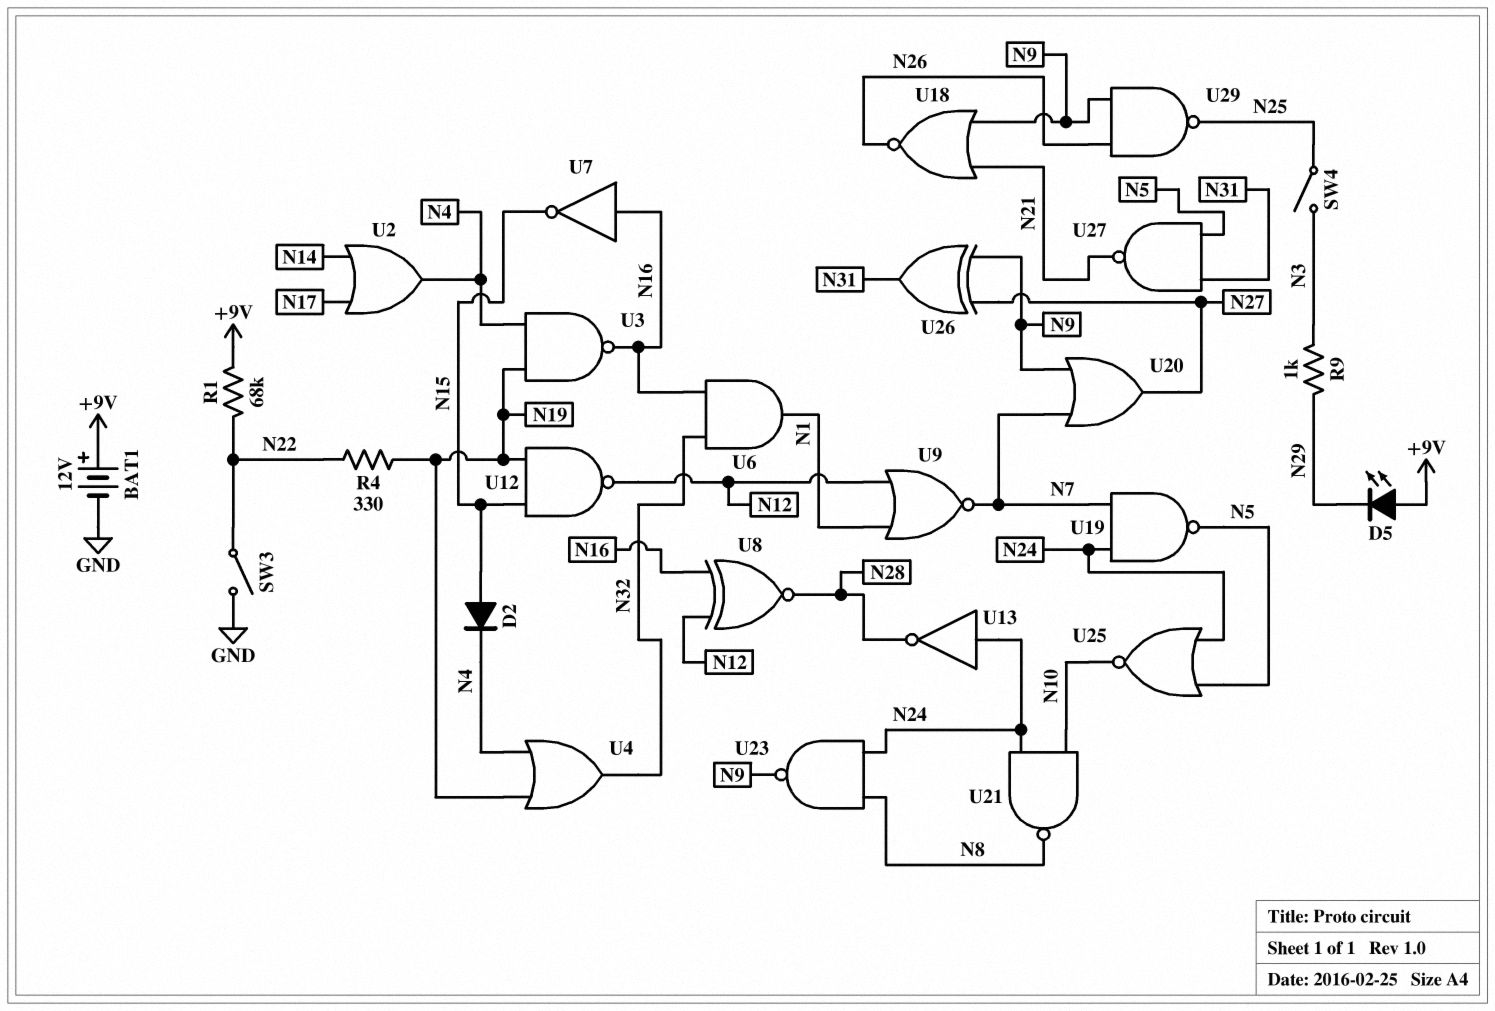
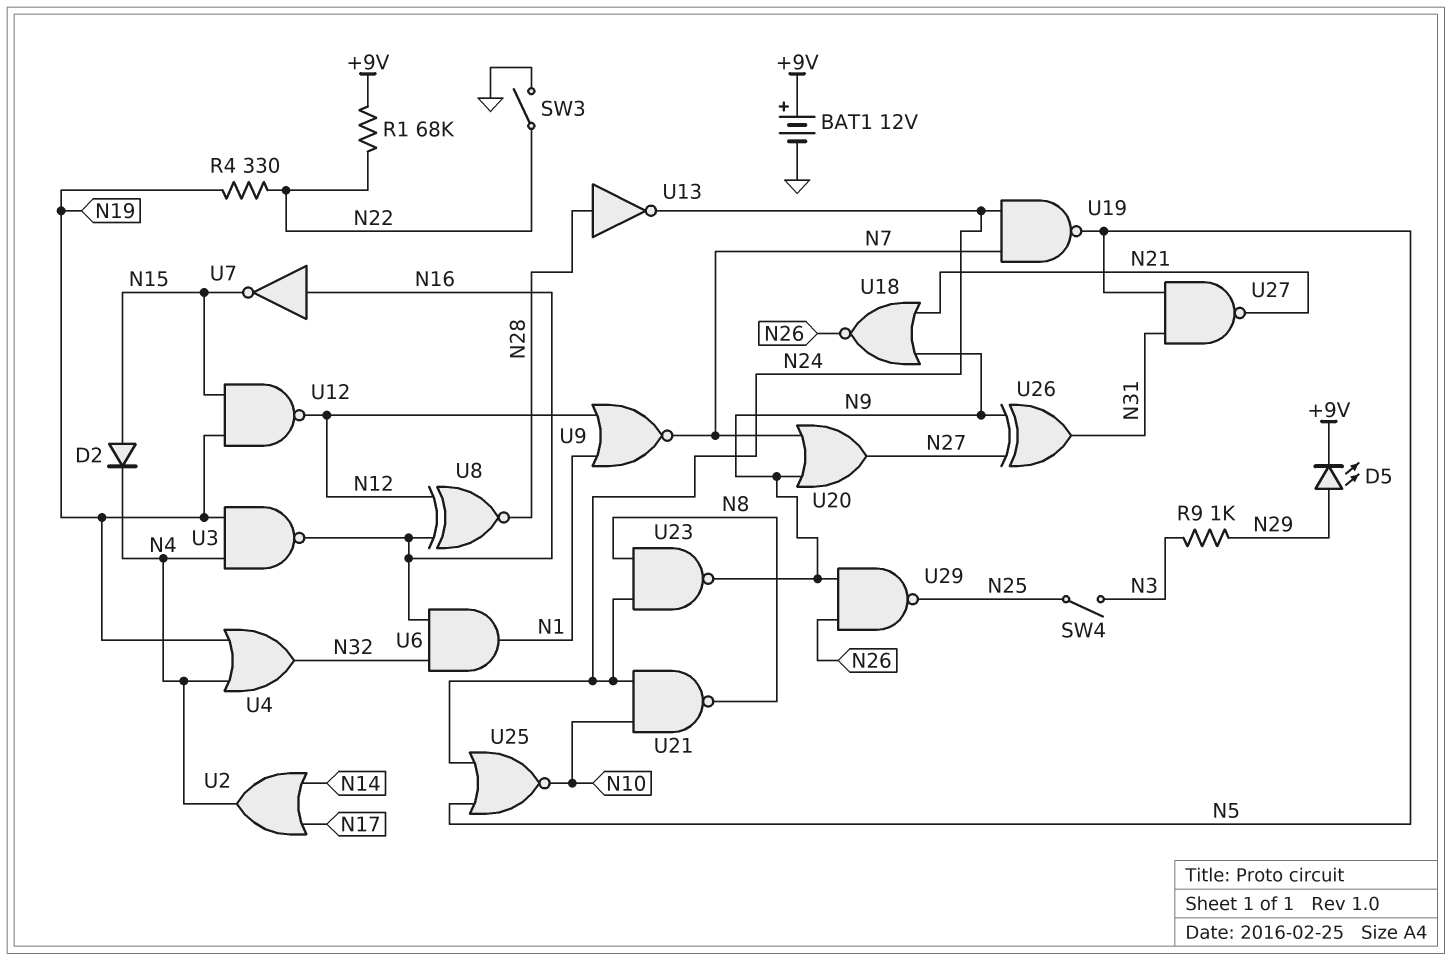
D5: LED (A +9V, K N29) -> LED (A N29, K +9V)
U13: NOT (in N24, out N28) -> NOT (in N28, out N24)

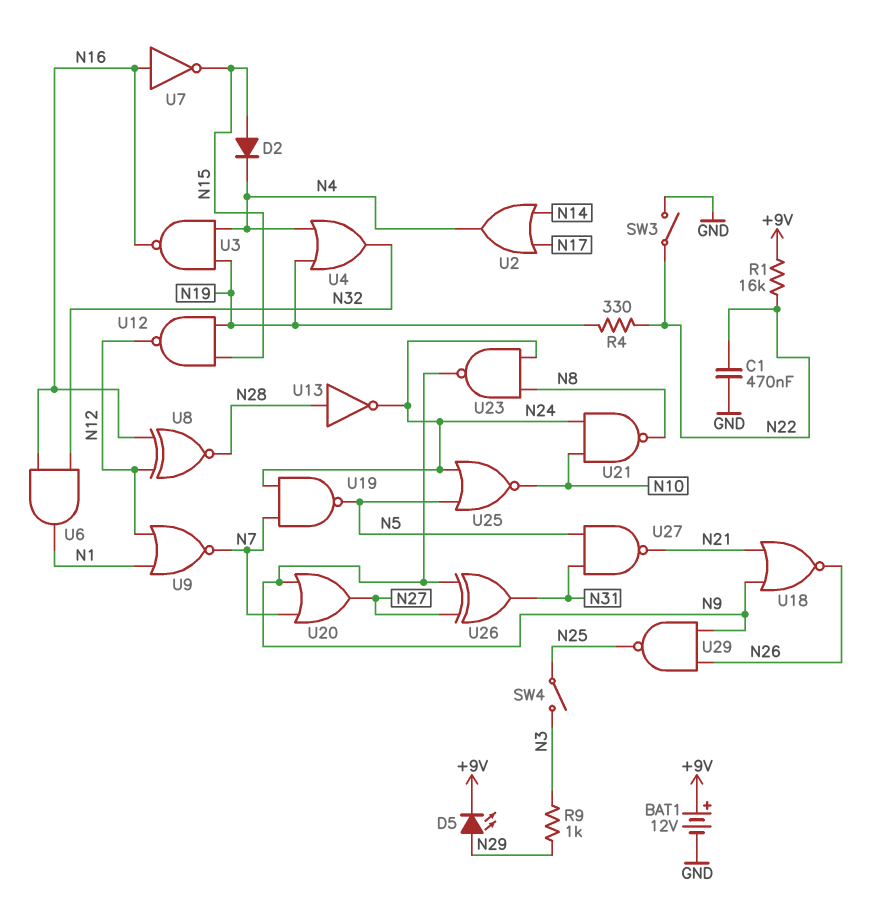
C1: none -> 470nF (GND, N22)
R1: 68k (+9V, N22) -> 16k (+9V, N22)

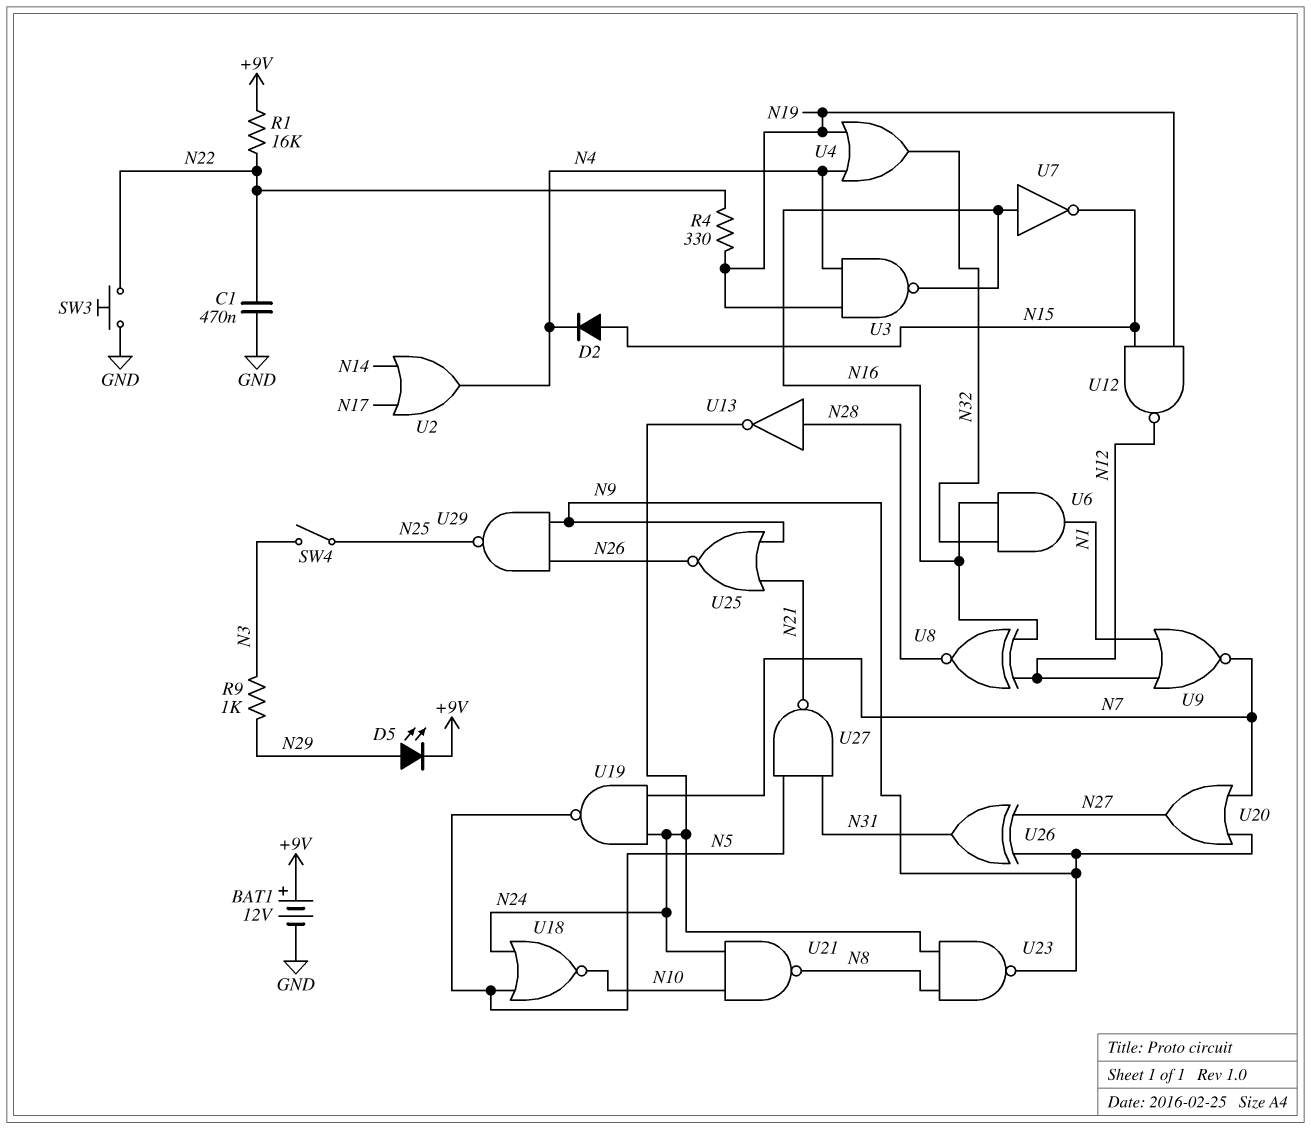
SW3: switch (GND, N22) -> button (GND, N22)
U18: NOR (in N9, in N21, out N26) -> NOR (in N5, in N24, out N10)
U25: NOR (in N5, in N24, out N10) -> NOR (in N9, in N21, out N26)

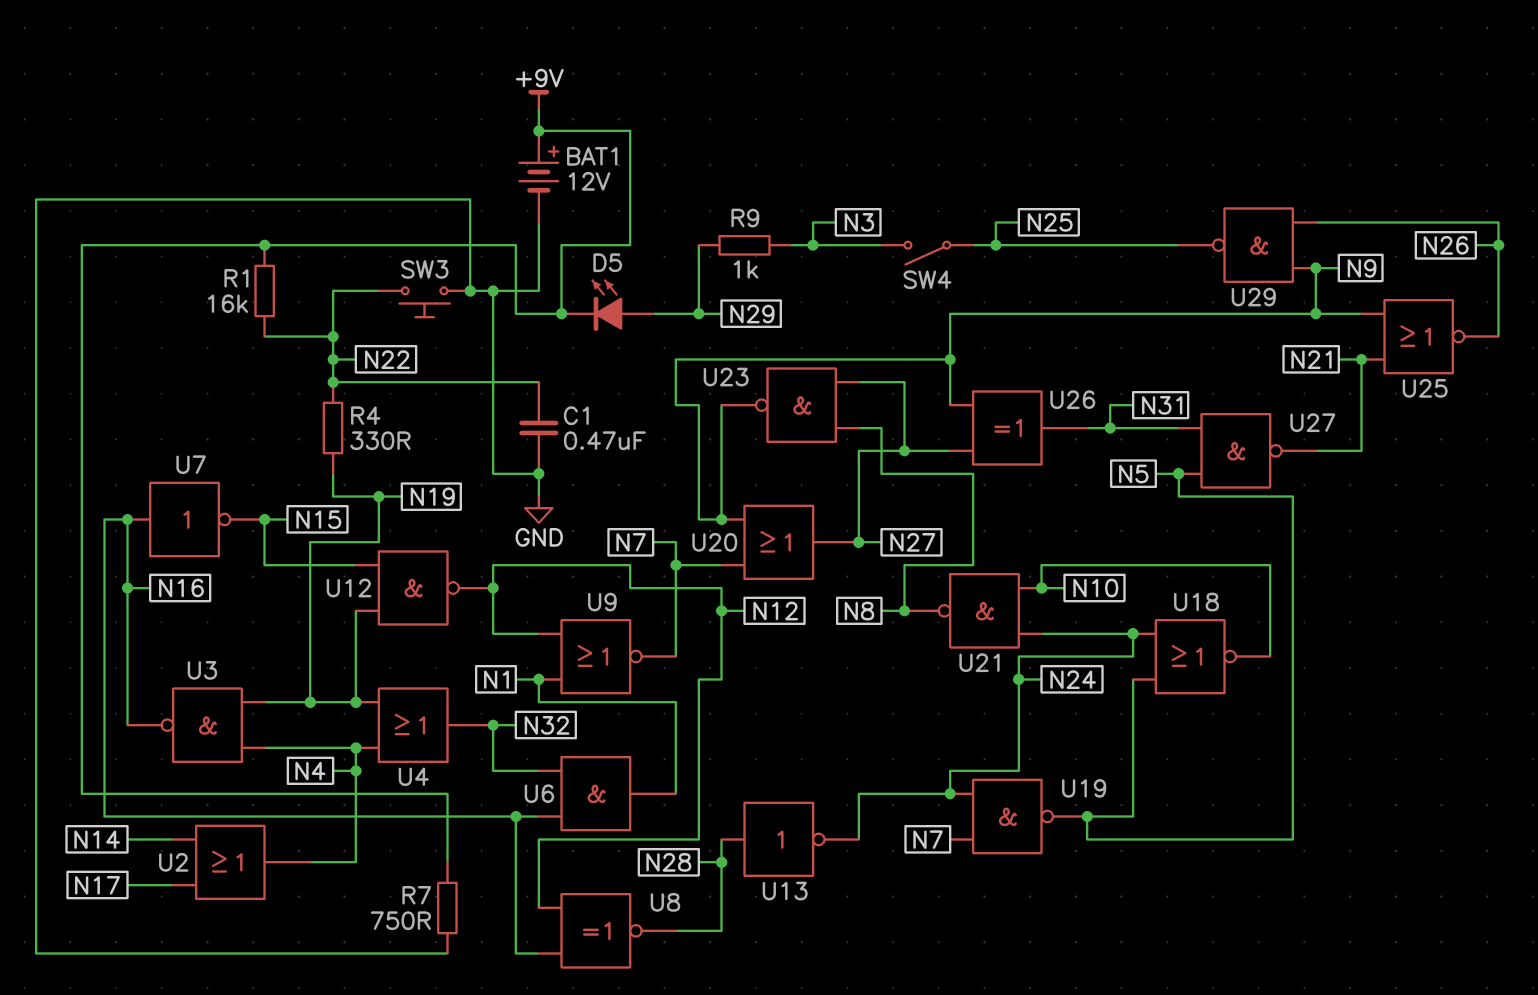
D2: diode (A N15, K N4) -> none
R7: none -> 750 (+9V, GND)
U23: NAND (in N8, in N24, out N9) -> NAND (in N8, in N27, out N9)

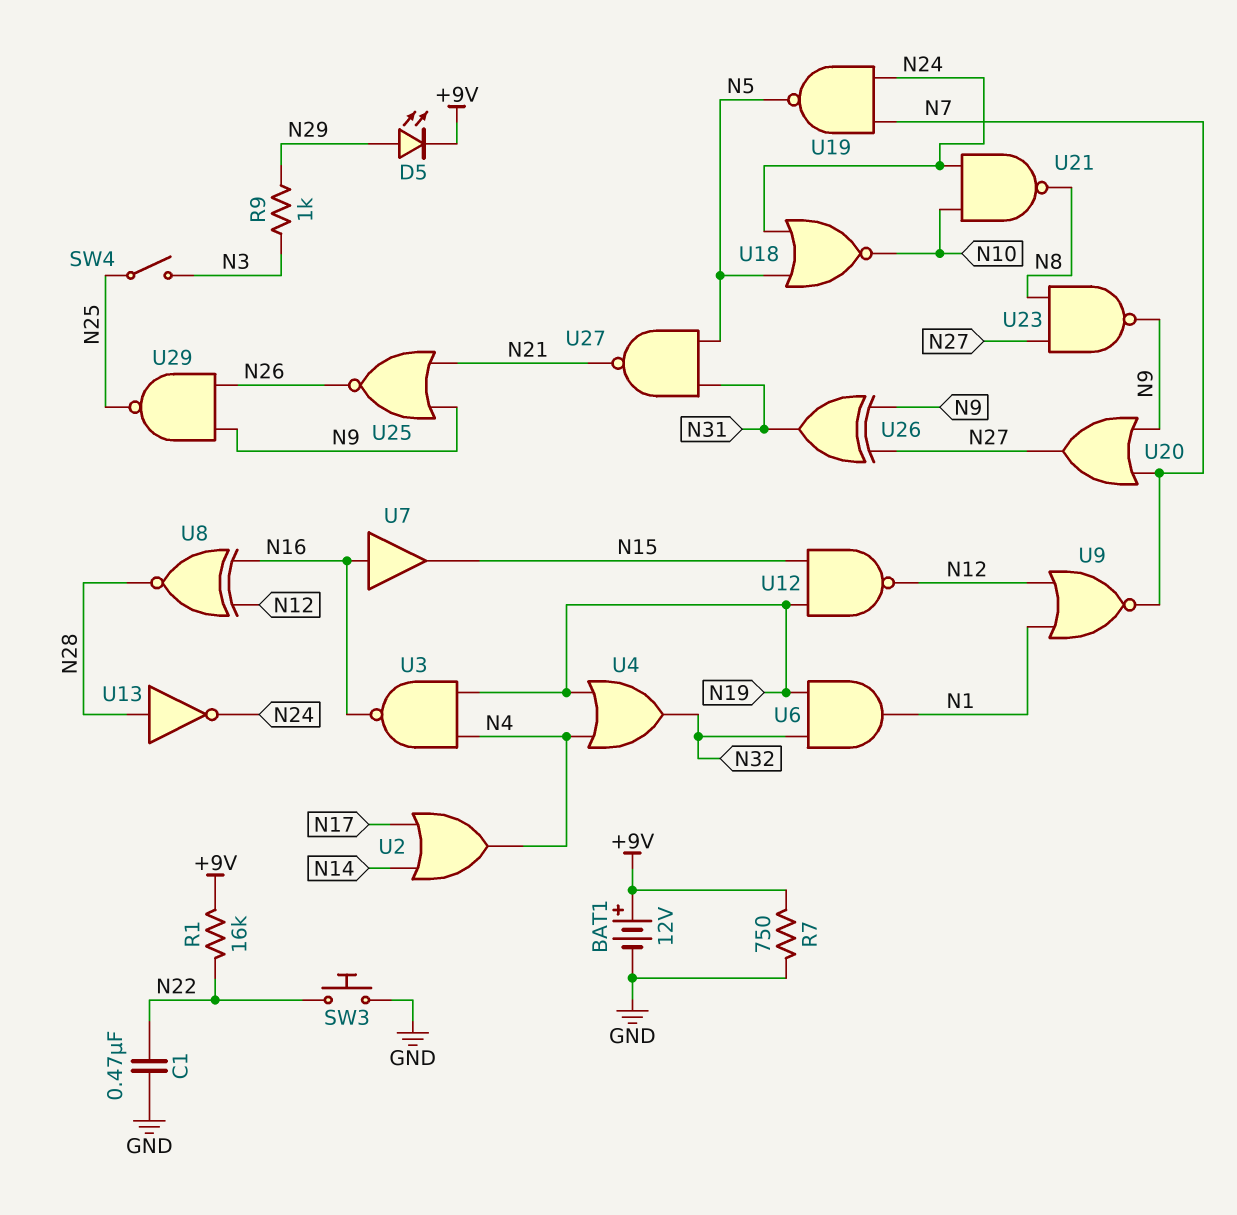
R4: 330 (N19, N22) -> none
U6: AND (in N16, in N32, out N1) -> AND (in N19, in N32, out N1)
U7: NOT (in N16, out N15) -> buffer (in N16, out N15)

